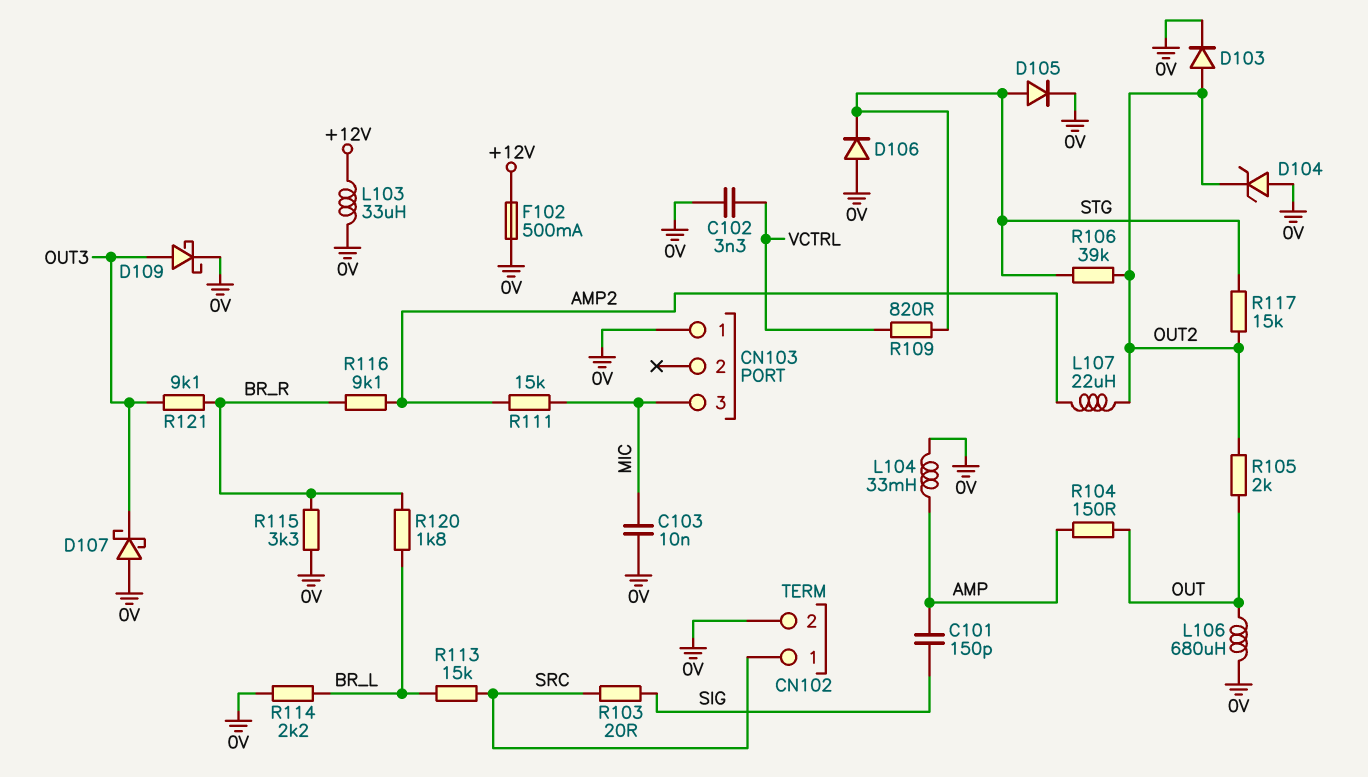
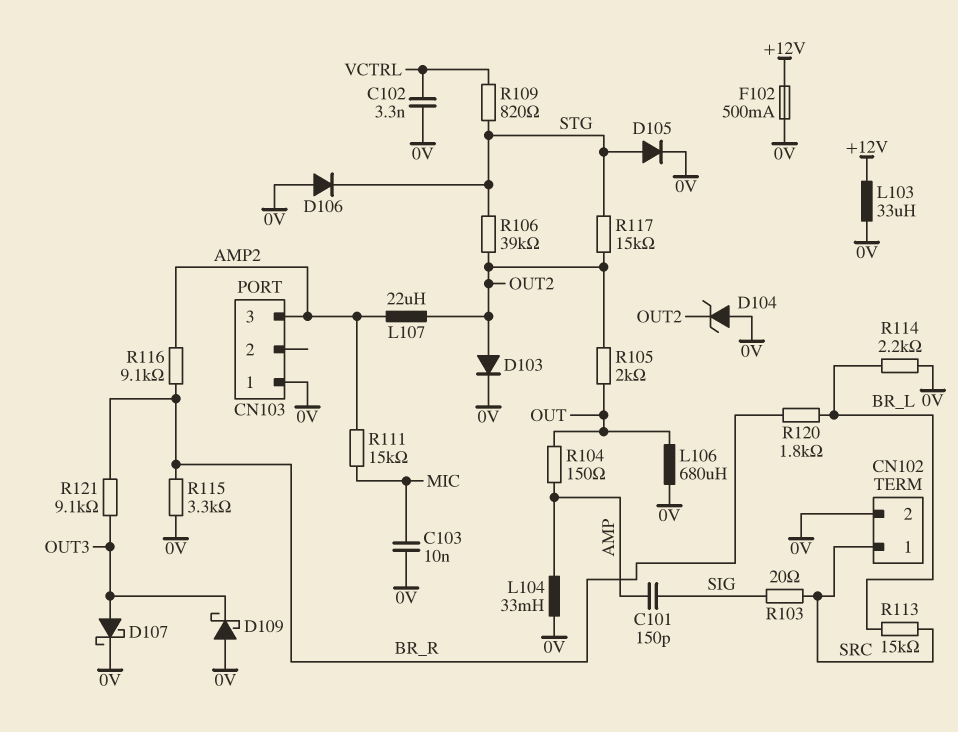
CN103 pin 3: MIC -> AMP2
D107: schottky (A 0V, K OUT3) -> schottky (A OUT3, K 0V)
D109: schottky (A OUT3, K 0V) -> schottky (A 0V, K OUT3)

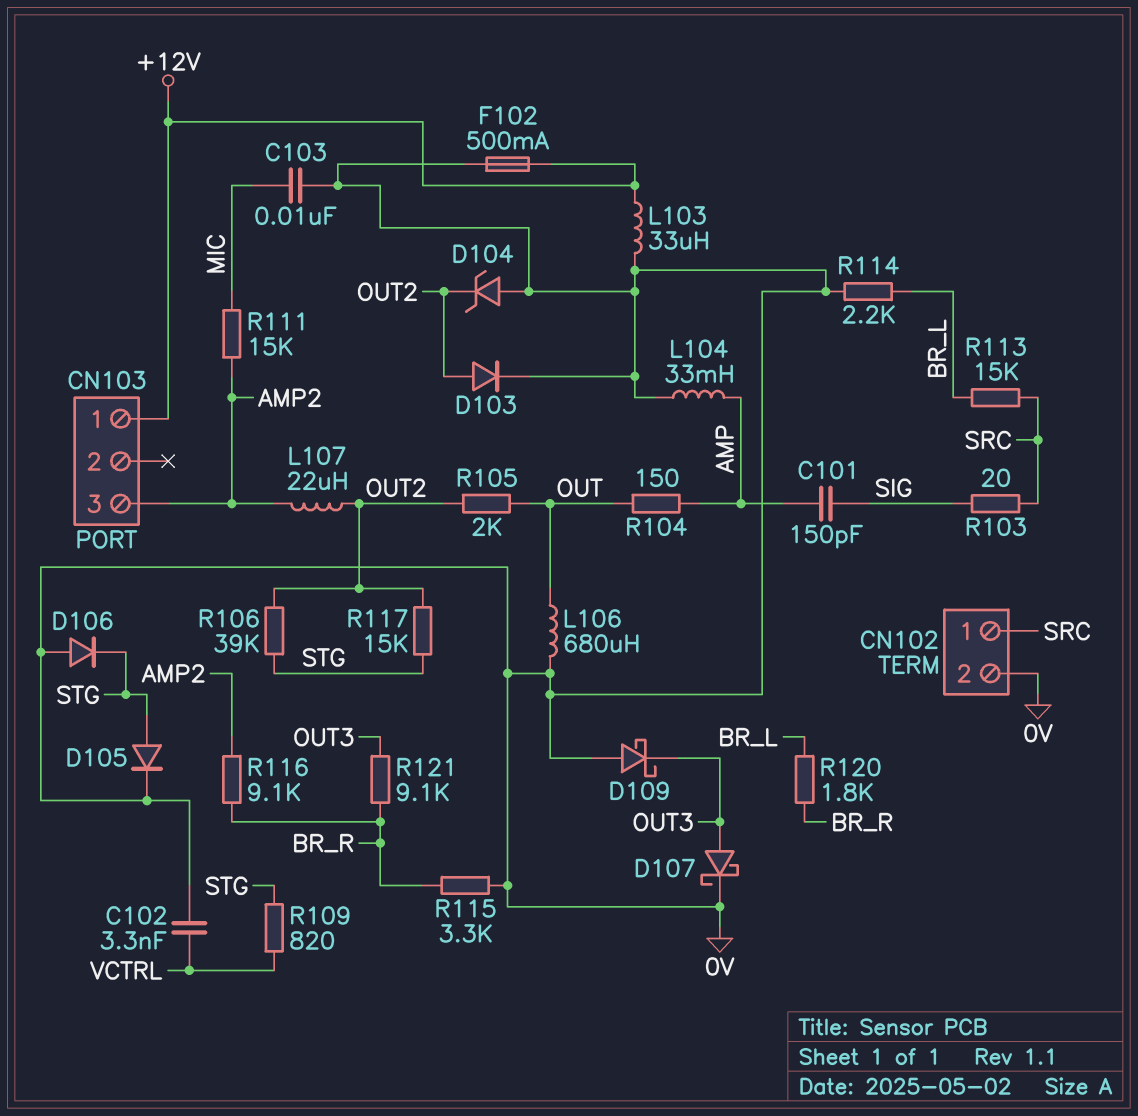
CN103 pin 1: 0V -> +12V

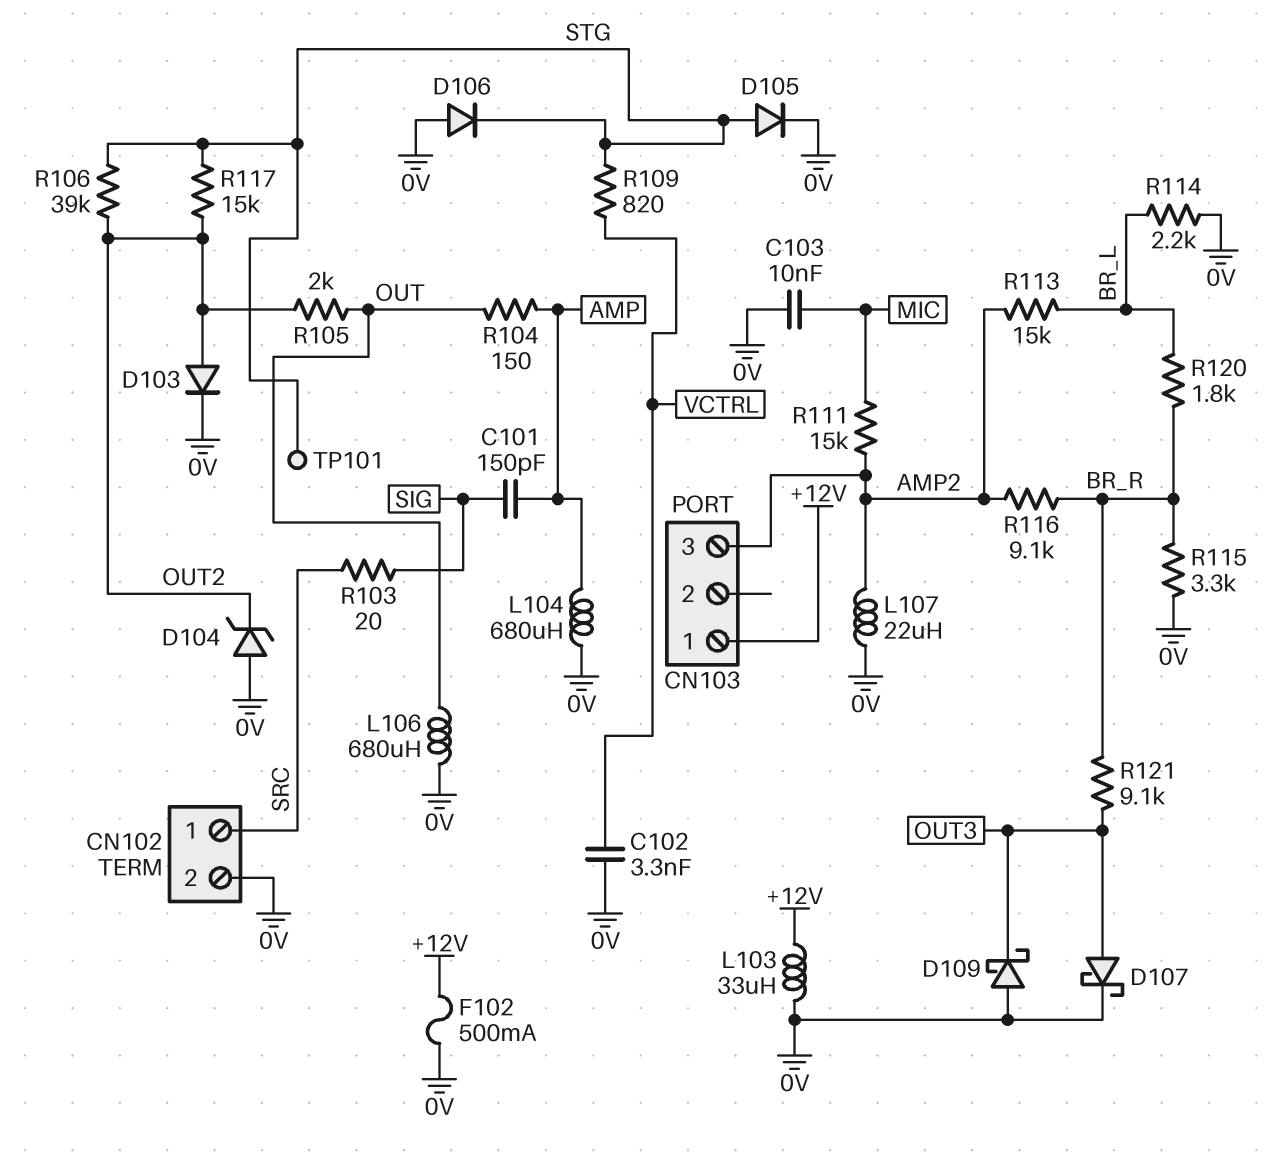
L104: 33mH (0V, AMP) -> 680uH (0V, AMP)
L107: 22uH (AMP2, OUT2) -> 22uH (0V, AMP2)
R113: 15k (BR_L, SRC) -> 15k (AMP2, BR_L)
TP101: none -> test point (STG)

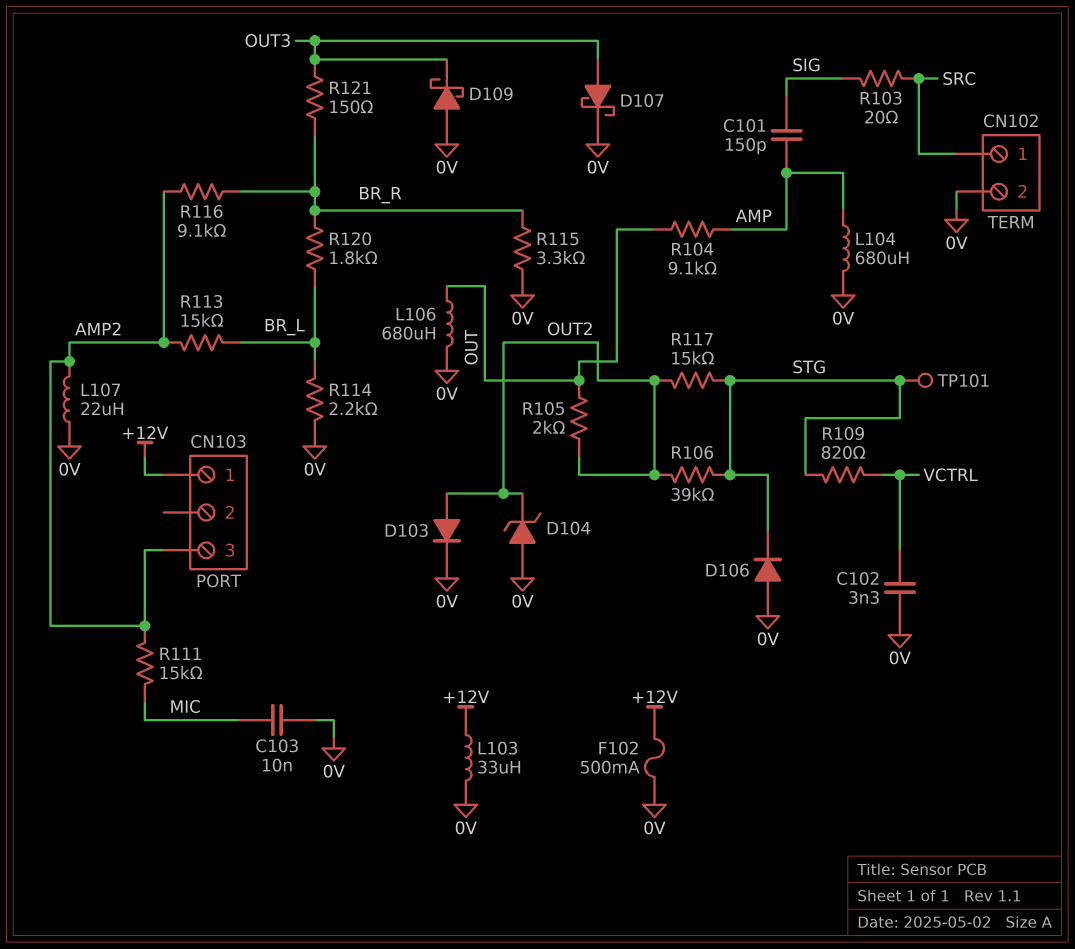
D105: diode (A STG, K 0V) -> none
R104: 150 (AMP, OUT) -> 9.1k (AMP, OUT)
R121: 9.1k (BR_R, OUT3) -> 150 (BR_R, OUT3)

